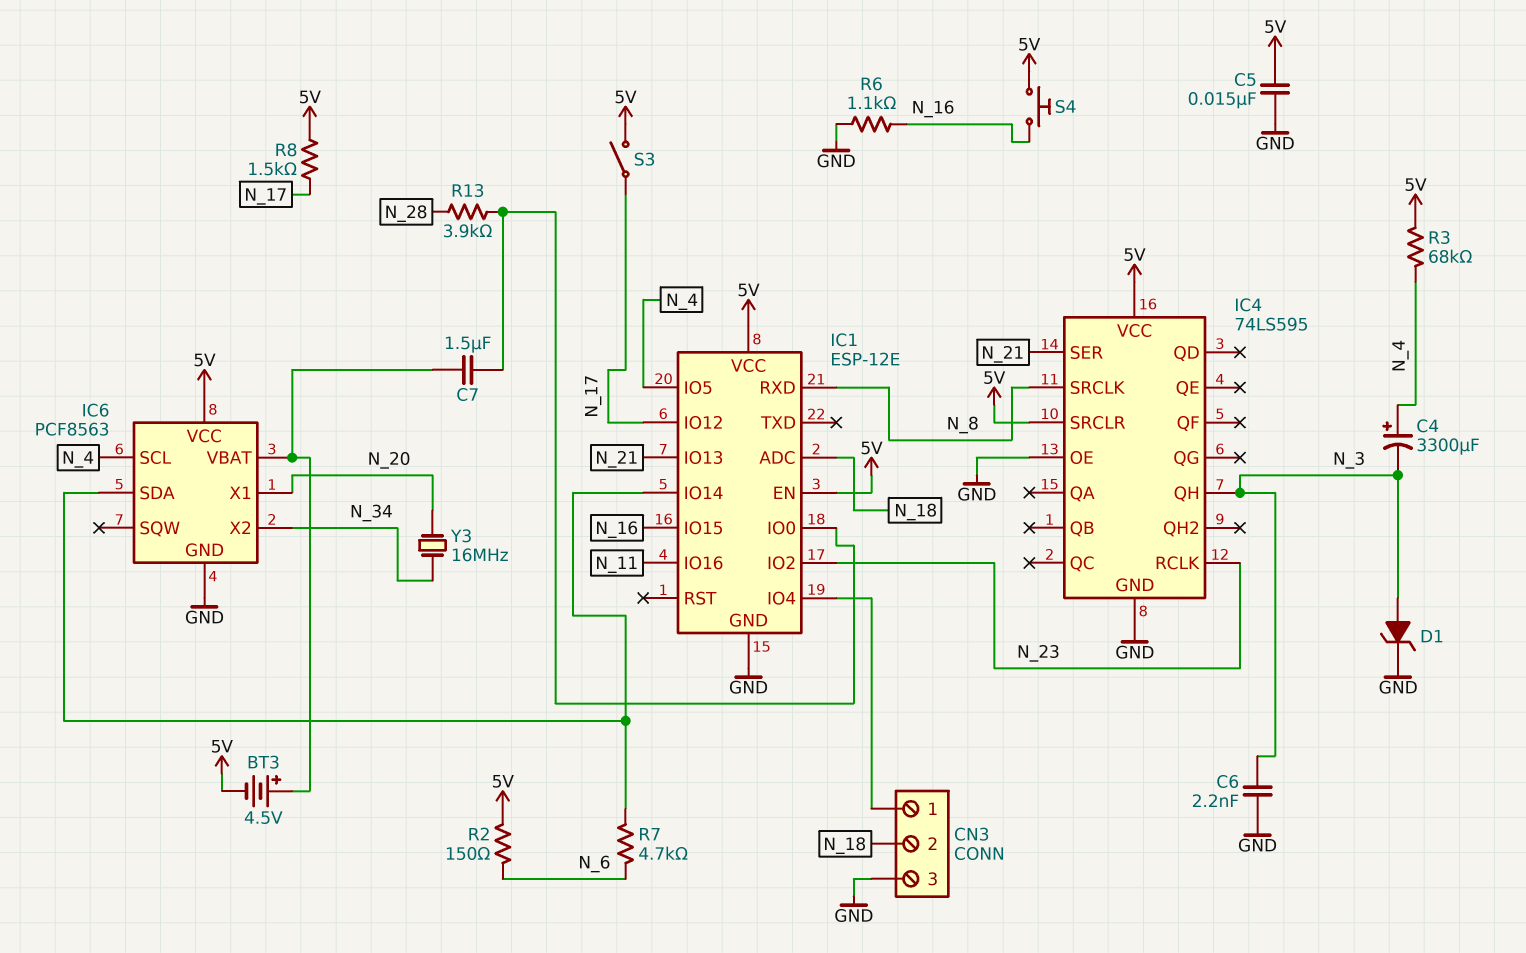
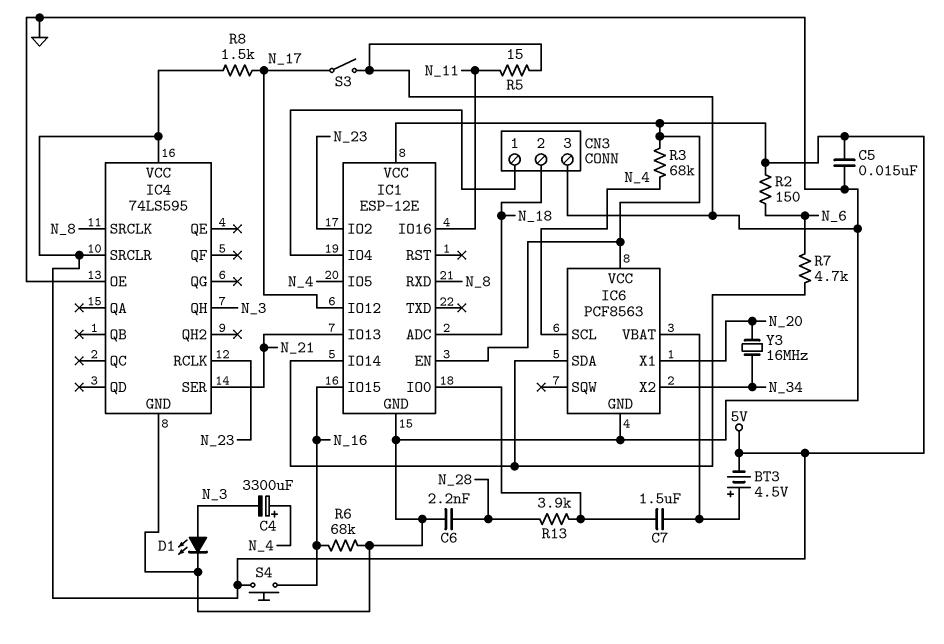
C6: 2.2nF (GND, N_3) -> 2.2nF (GND, N_28)
D1: zener (A N_3, K GND) -> LED (A N_3, K GND)
R5: none -> 15 (GND, N_11)
R6: 1.1k (GND, N_16) -> 68k (GND, N_16)
S3: switch (5V, N_17) -> switch (GND, N_17)

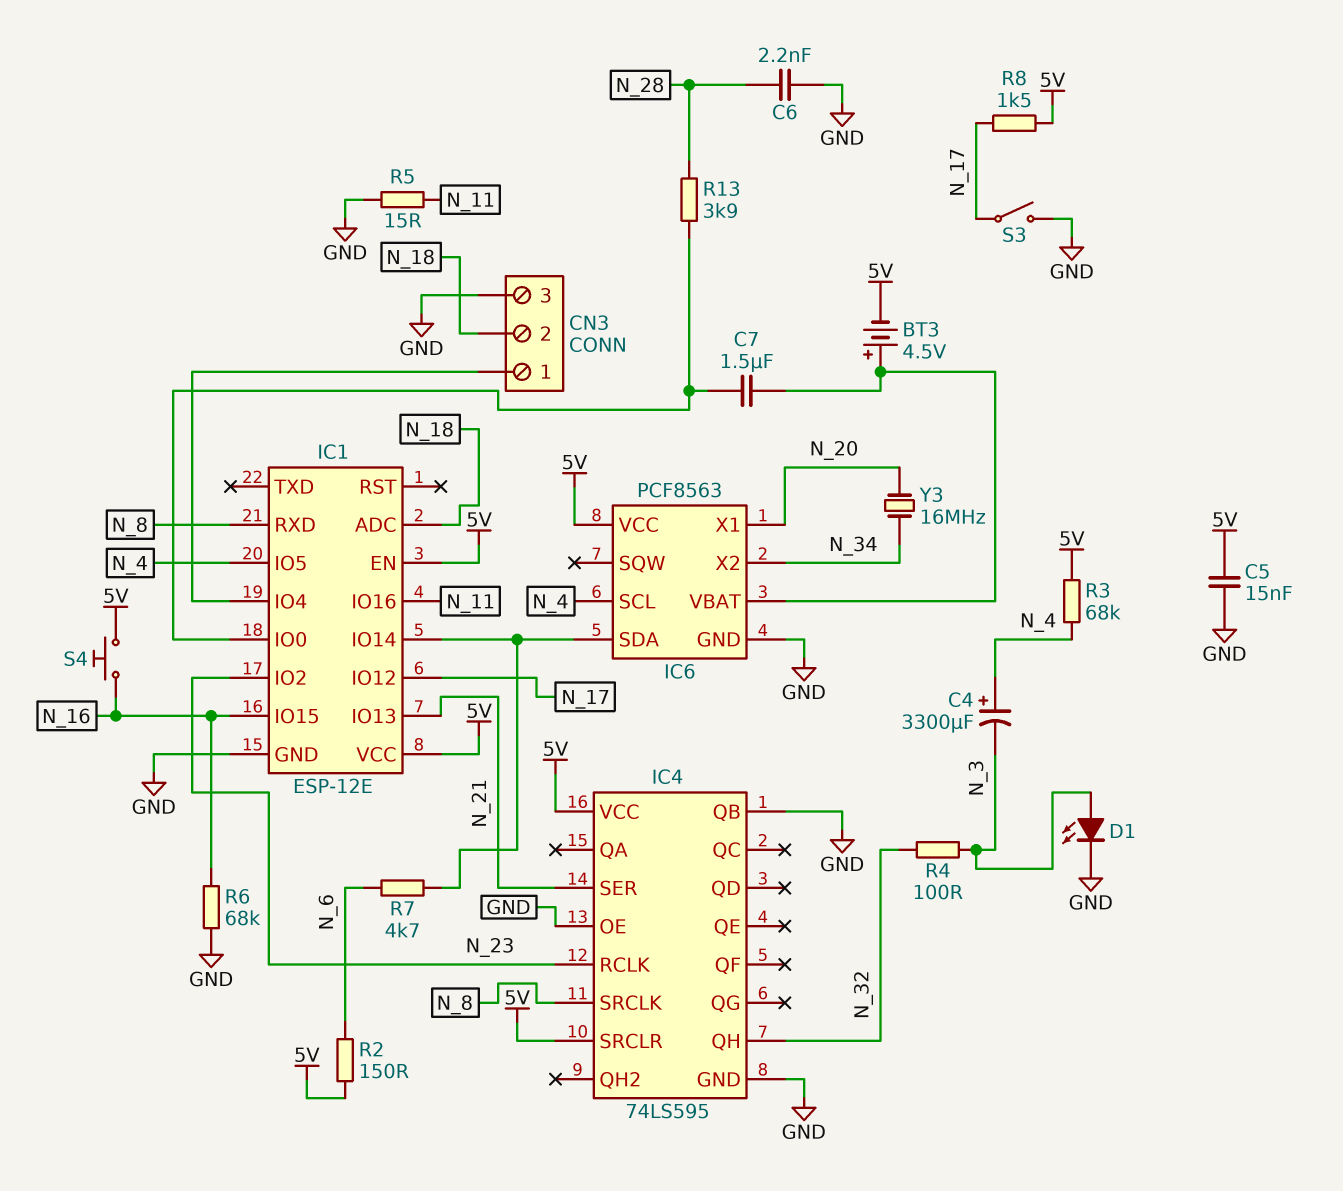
IC4 pin QB: none -> GND
IC4 pin QH: N_3 -> N_32
R4: none -> 100 (N_3, N_32)

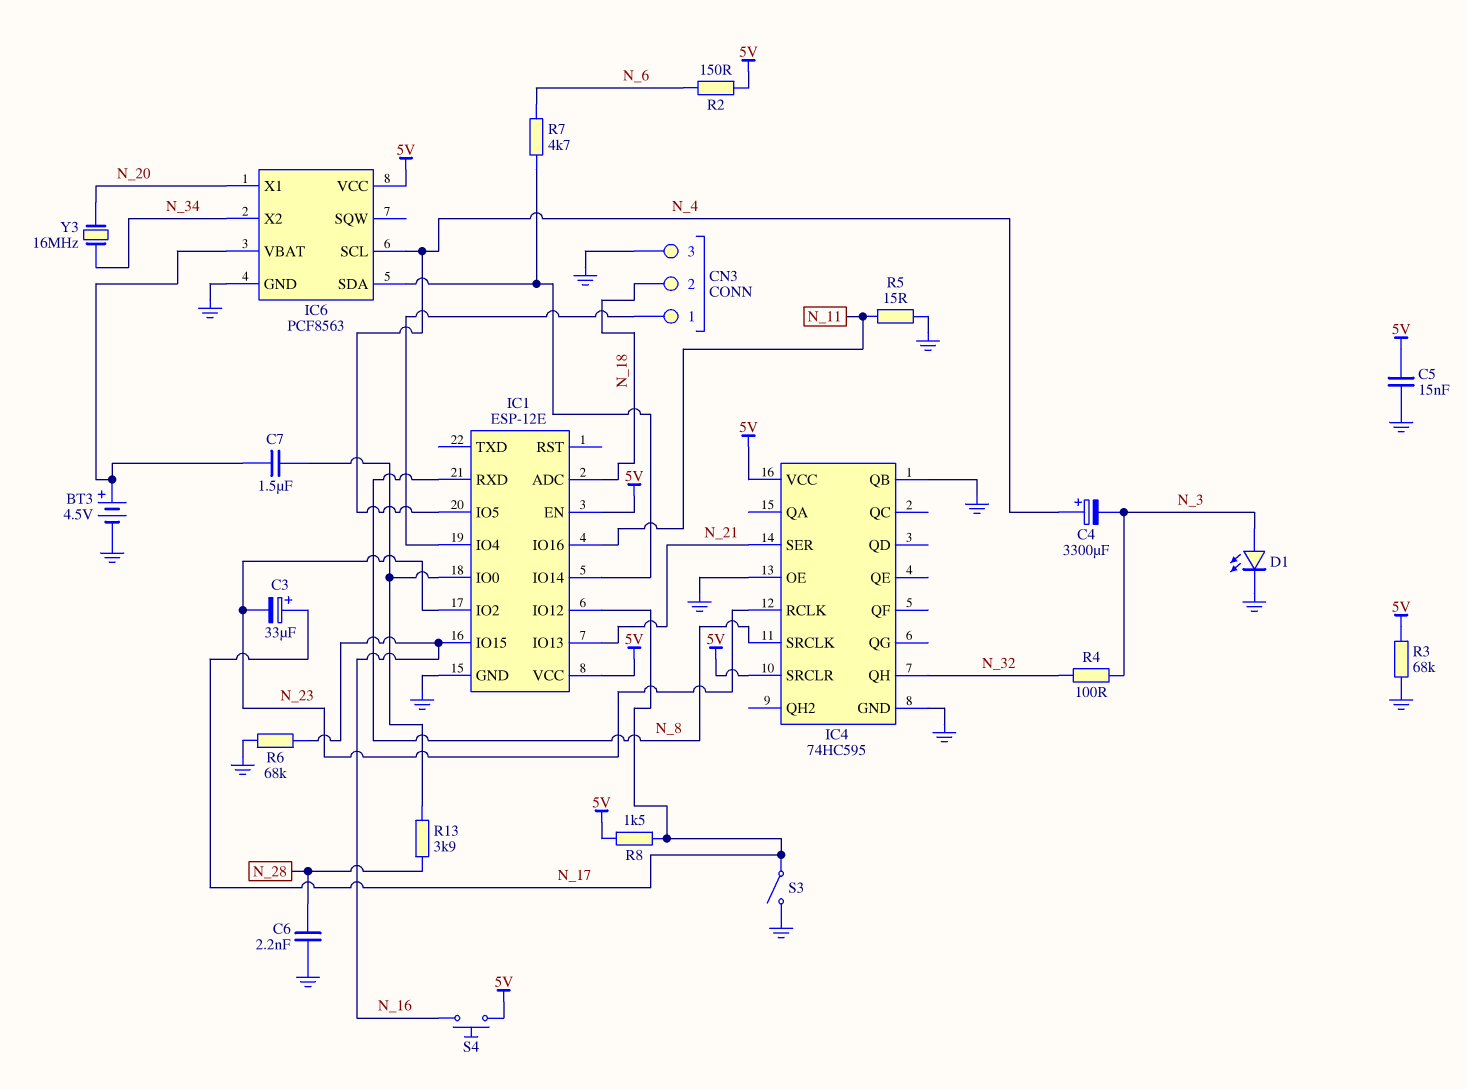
BT3: 4.5V (plus IC6/VBAT, minus 5V) -> 4.5V (plus IC6/VBAT, minus GND)
C3: none -> 33uF (plus N_17, minus N_23)
IC4: 74LS595 -> 74HC595
R3: 68k (5V, N_4) -> 68k (5V, GND)

